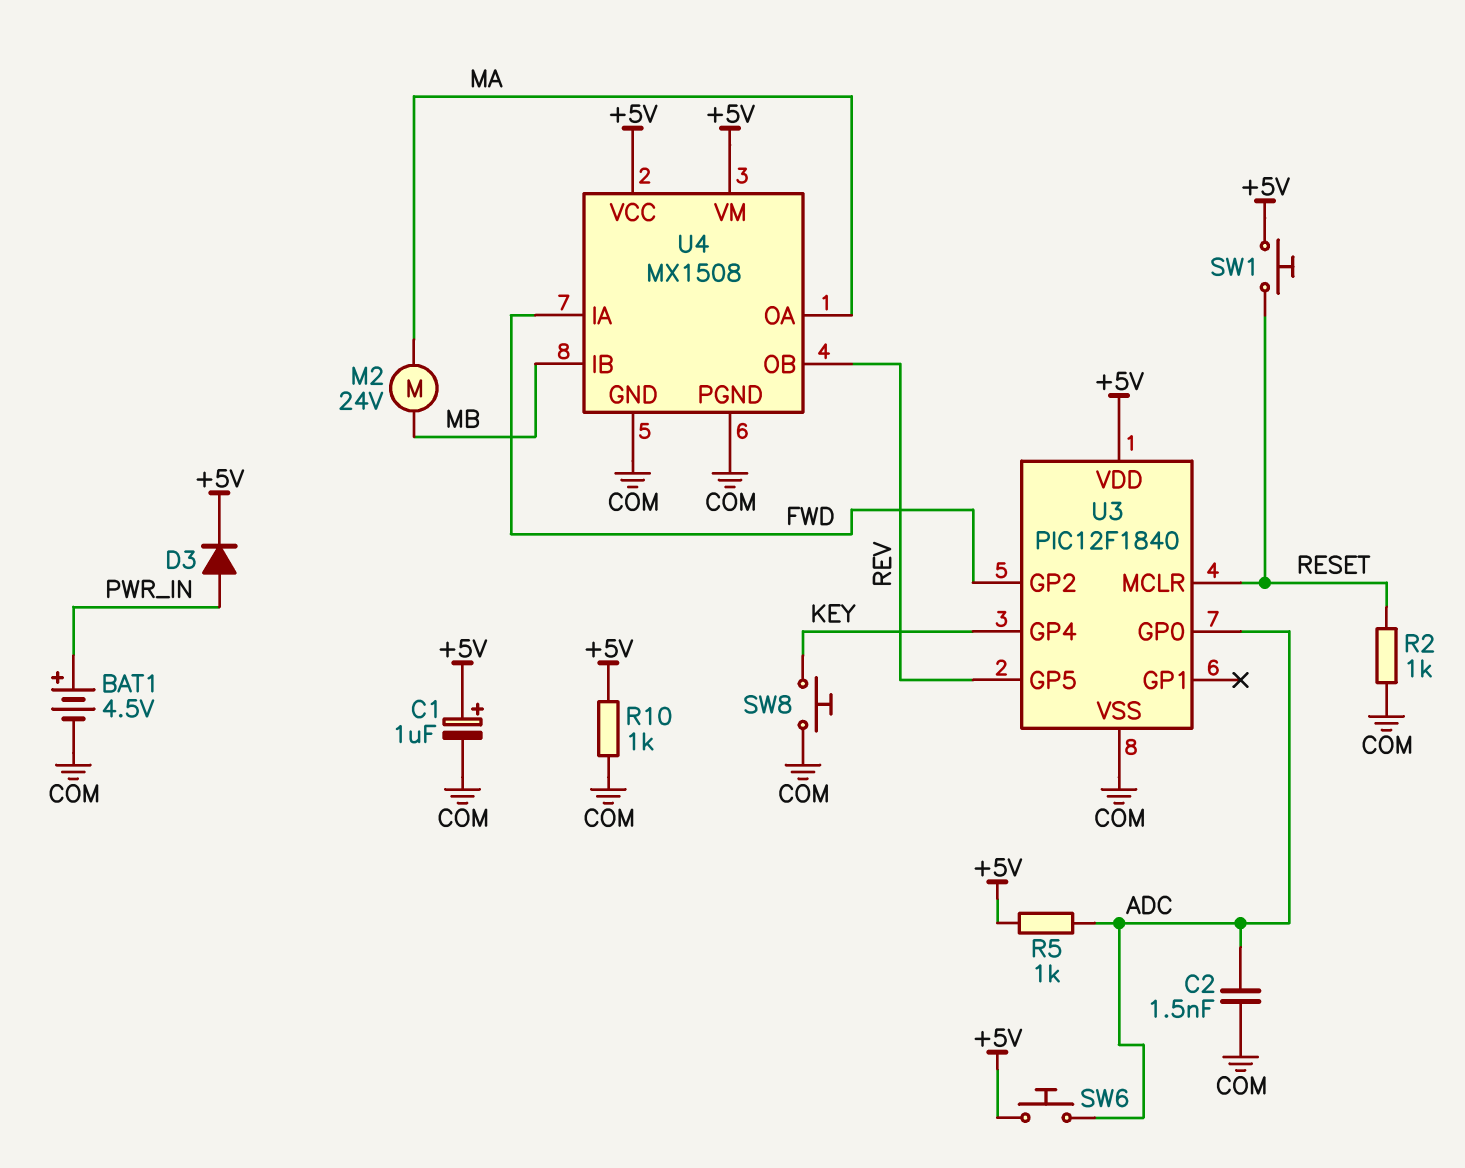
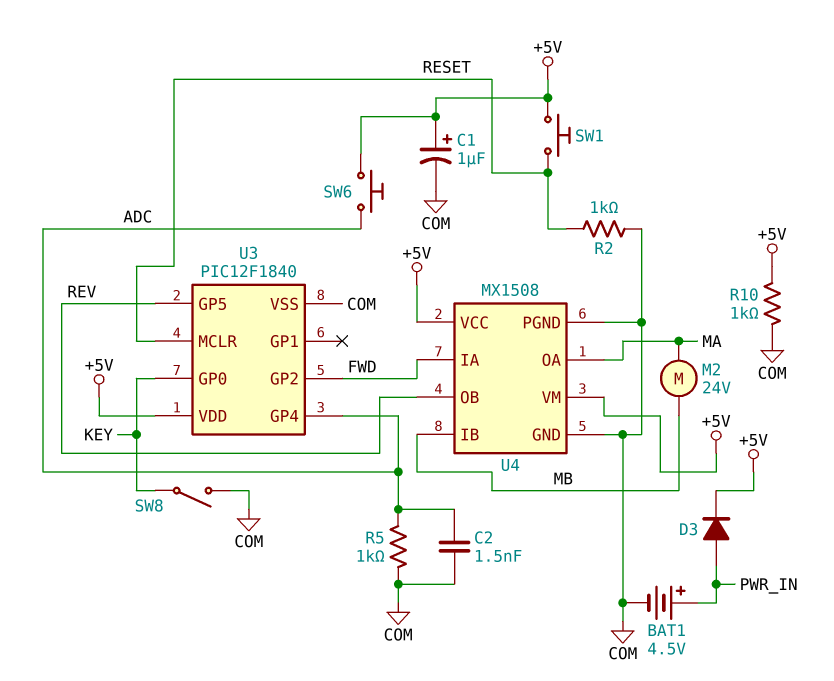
R5: 1k (+5V, ADC) -> 1k (ADC, COM)
SW8: button (COM, KEY) -> switch (COM, KEY)
U3 pin GP0: ADC -> KEY
U3 pin GP4: KEY -> ADC

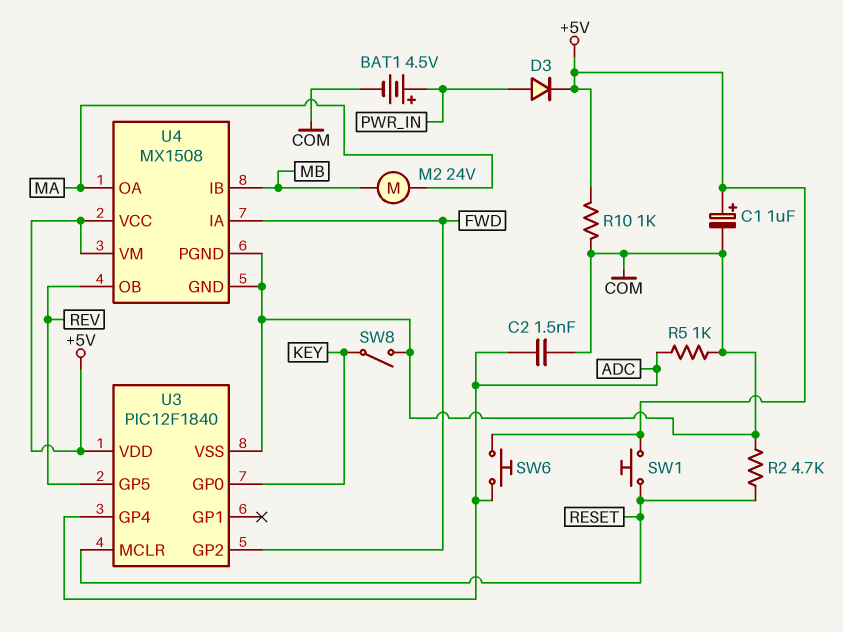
R2: 1k (COM, RESET) -> 4.7k (COM, RESET)

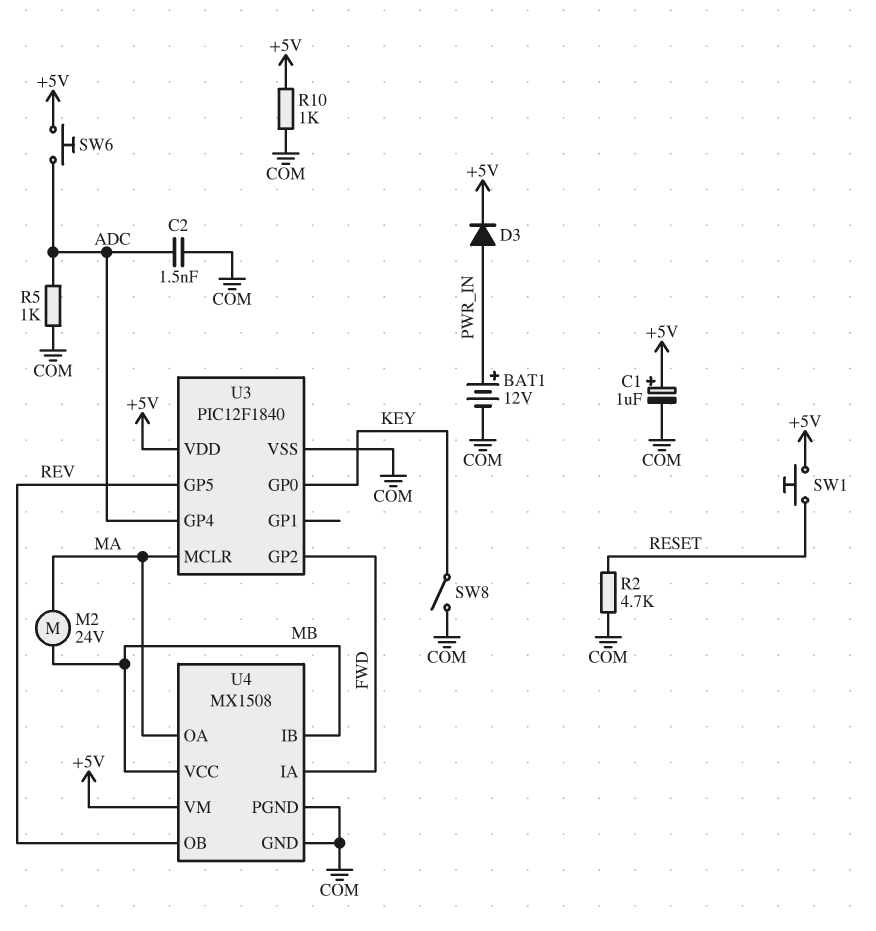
BAT1: 4.5V (plus PWR_IN, minus COM) -> 12V (plus PWR_IN, minus COM)
U3 pin MCLR: RESET -> MA
U4 pin VCC: +5V -> MB

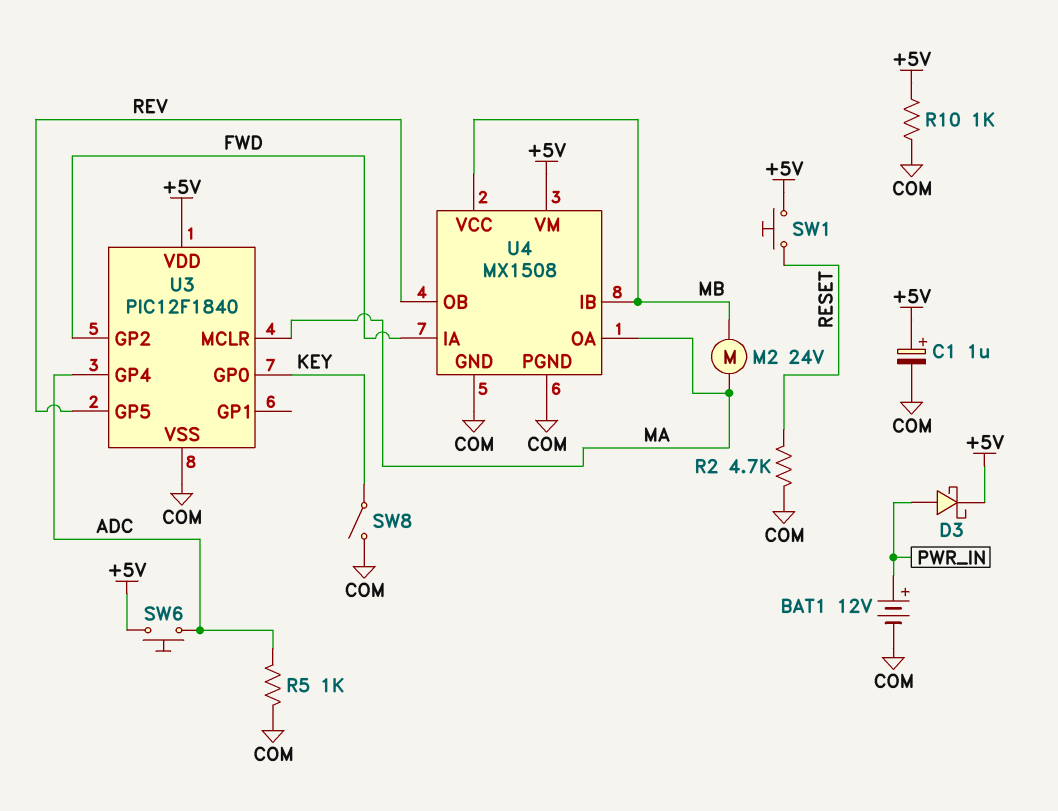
C2: 1.5nF (ADC, COM) -> none
D3: diode (A PWR_IN, K +5V) -> schottky (A PWR_IN, K +5V)

